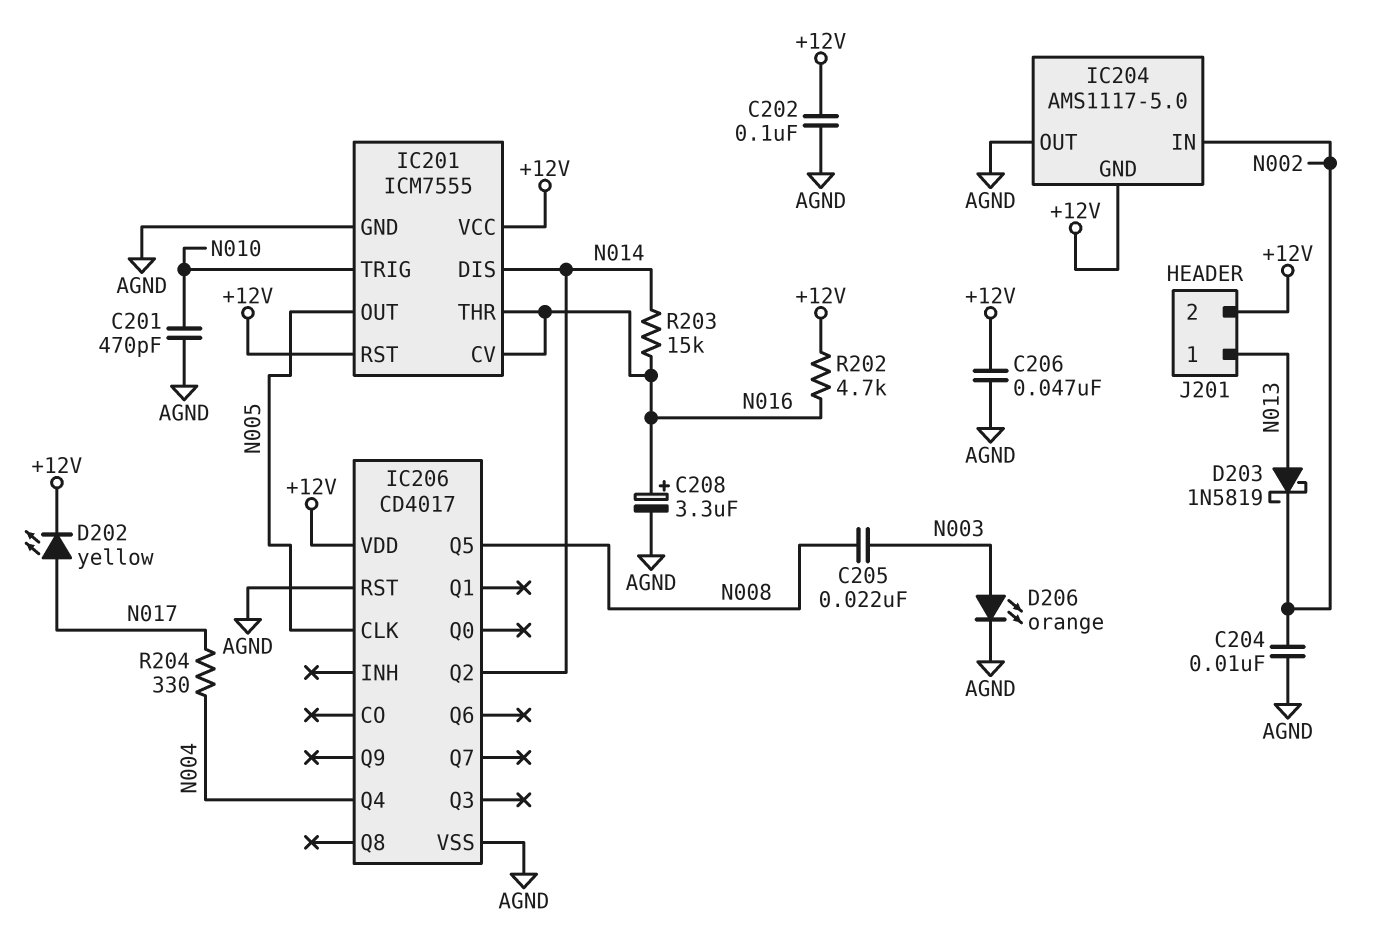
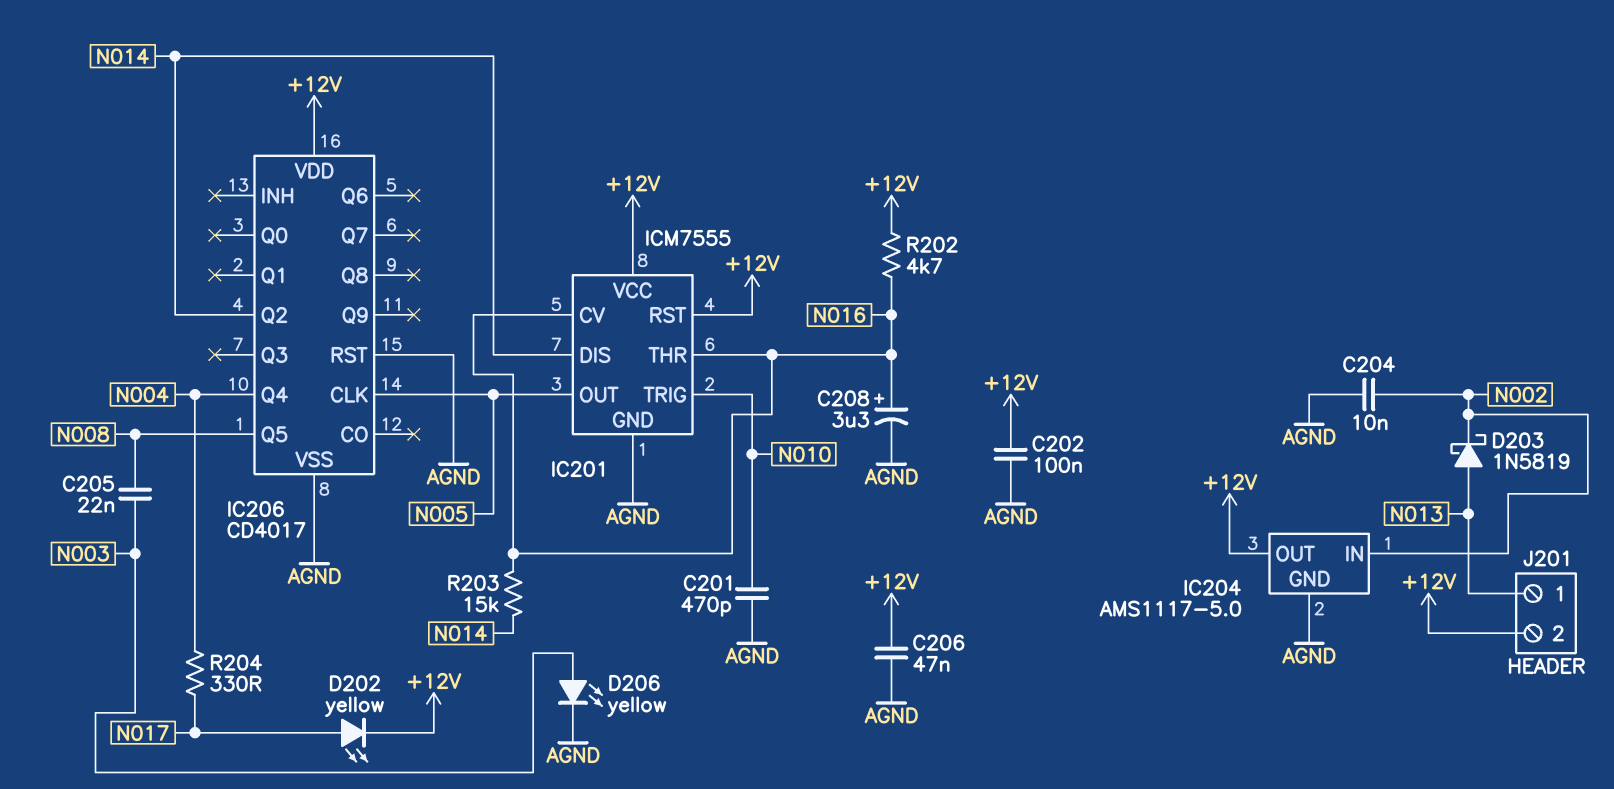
D206: LED orange (A N003, K AGND) -> LED yellow (A N003, K AGND)
IC204 pin GND: +12V -> AGND
IC204 pin OUT: AGND -> +12V

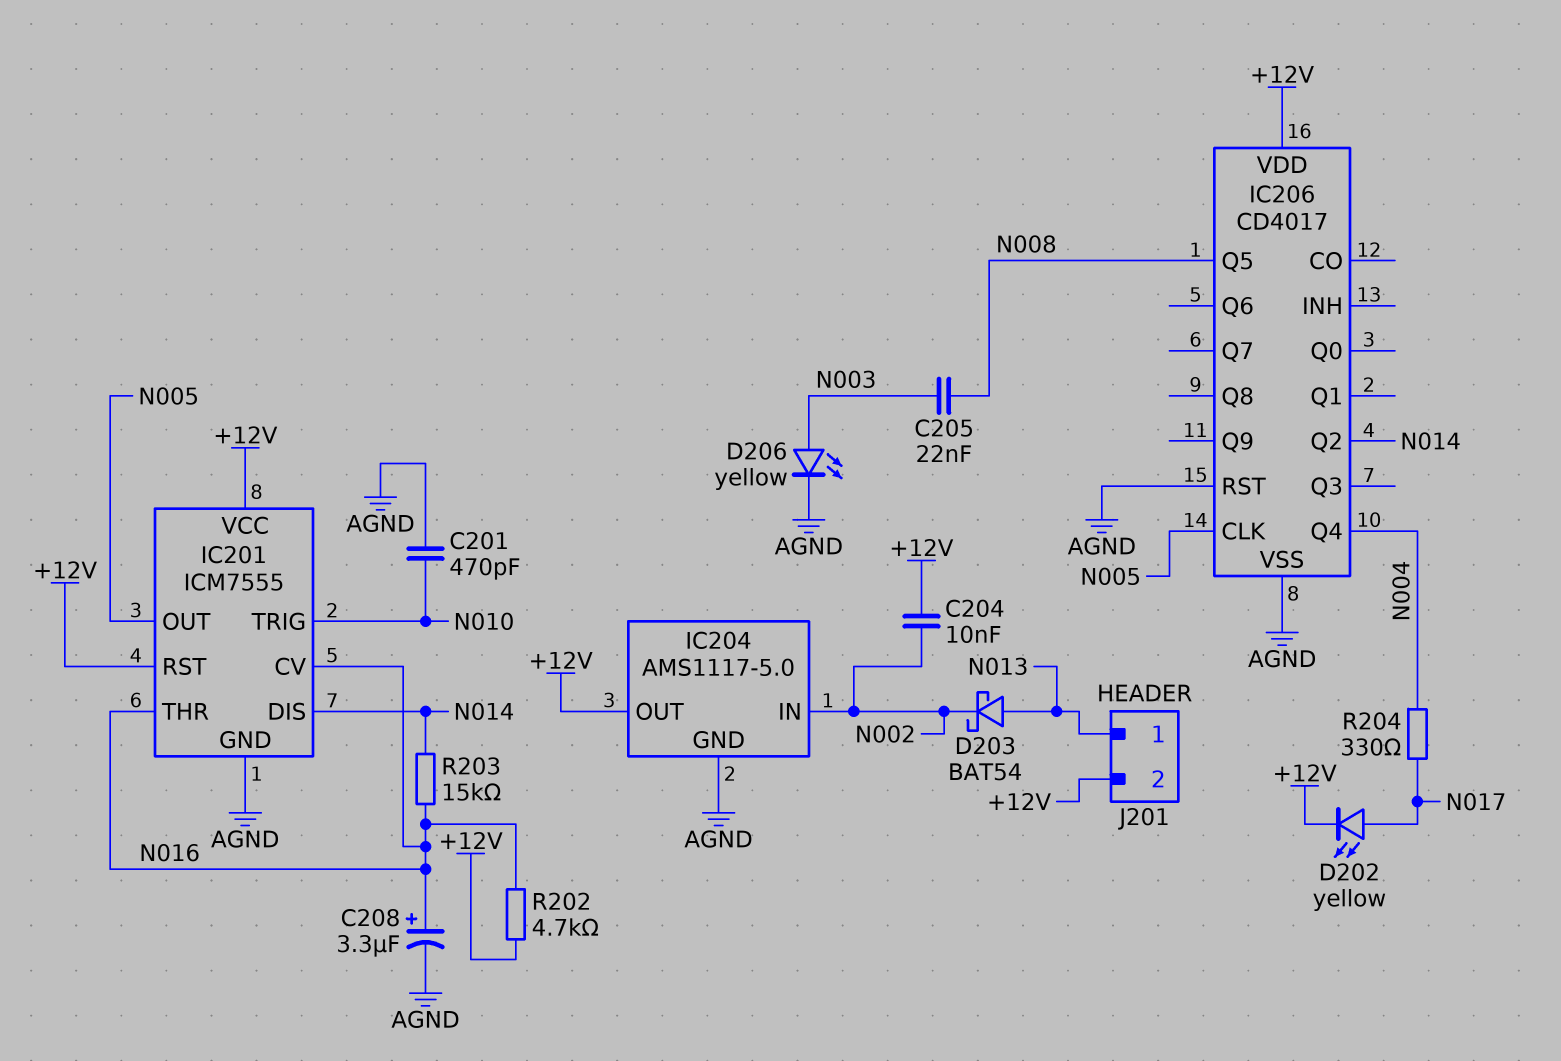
C202: 100nF (+12V, AGND) -> none
C204: 10nF (AGND, N002) -> 10nF (+12V, N002)
C206: 47nF (+12V, AGND) -> none
D203: schottky 1N5819 (A N013, K N002) -> schottky BAT54 (A N013, K N002)

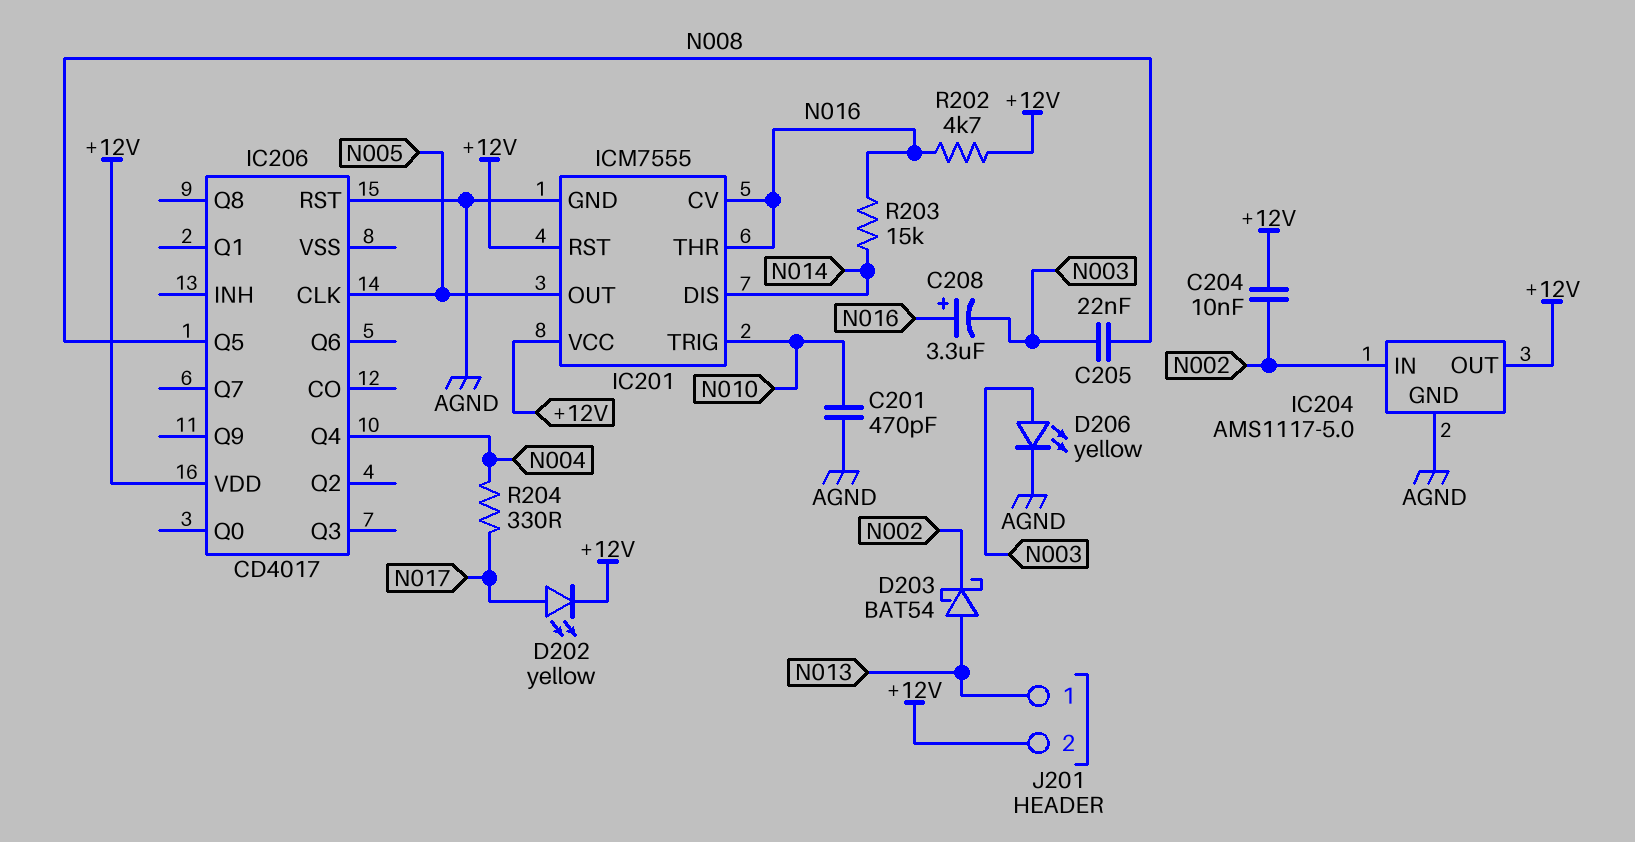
C208: 3.3uF (plus N016, minus AGND) -> 3.3uF (plus N016, minus N003)
IC206 pin Q2: N014 -> none
IC206 pin VSS: AGND -> none

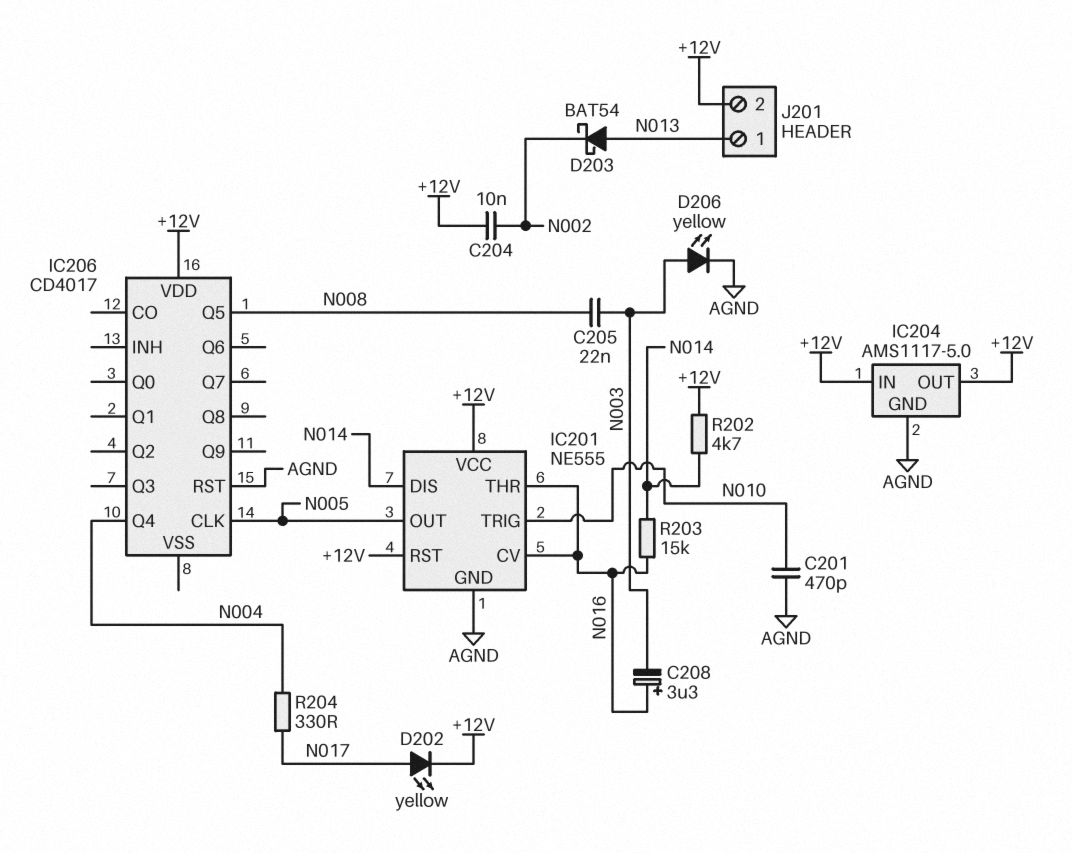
IC201: ICM7555 -> NE555
IC204 pin IN: N002 -> +12V
R202: 4.7k (+12V, N016) -> 4.7k (+12V, N014)

